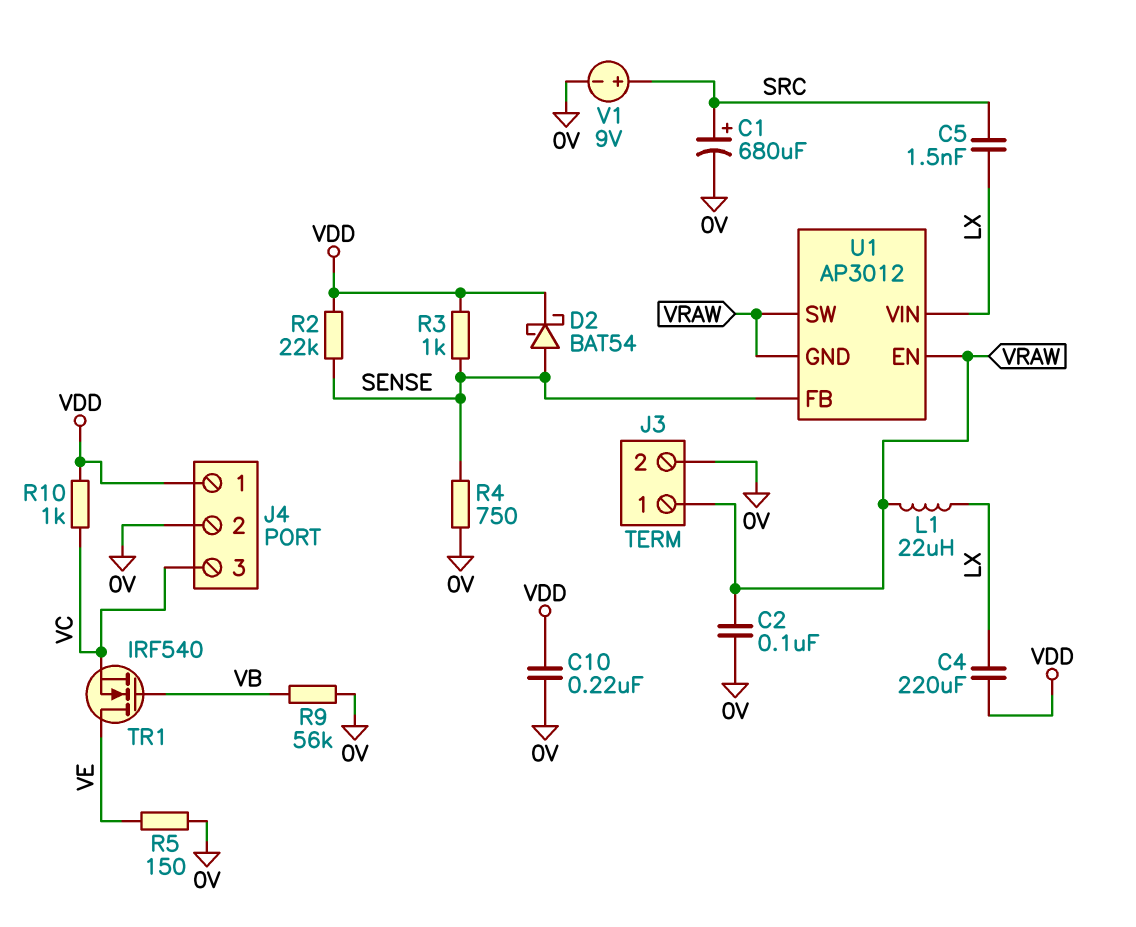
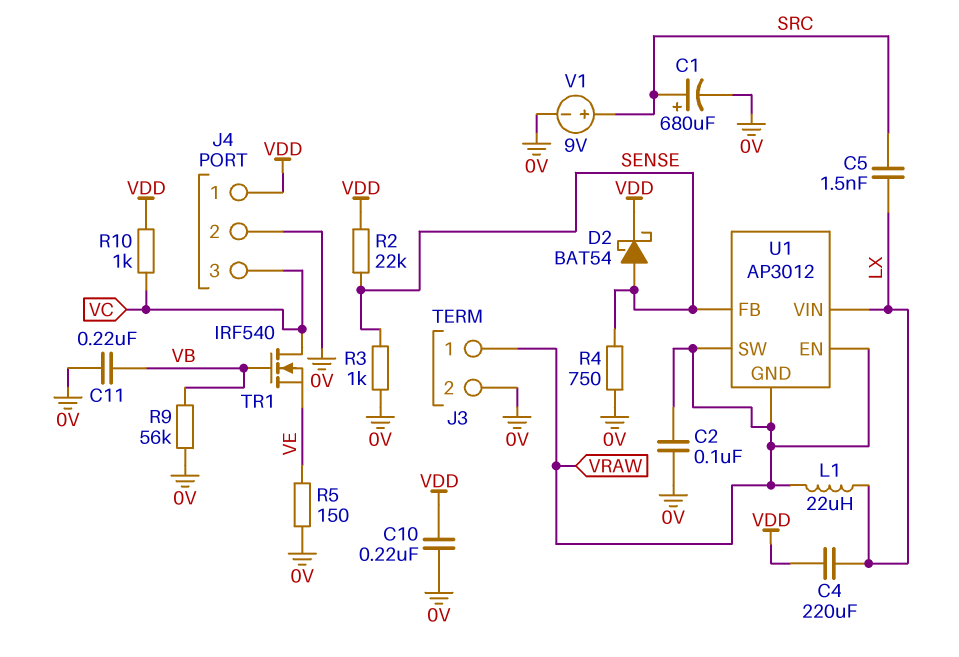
C11: none -> 220nF (0V, VB)
R3: 1k (SENSE, VDD) -> 1k (0V, SENSE)
TR1: NMOS IRF540 (G VB, D VE, S VC) -> NMOS IRF540 (G VB, D VC, S VE)

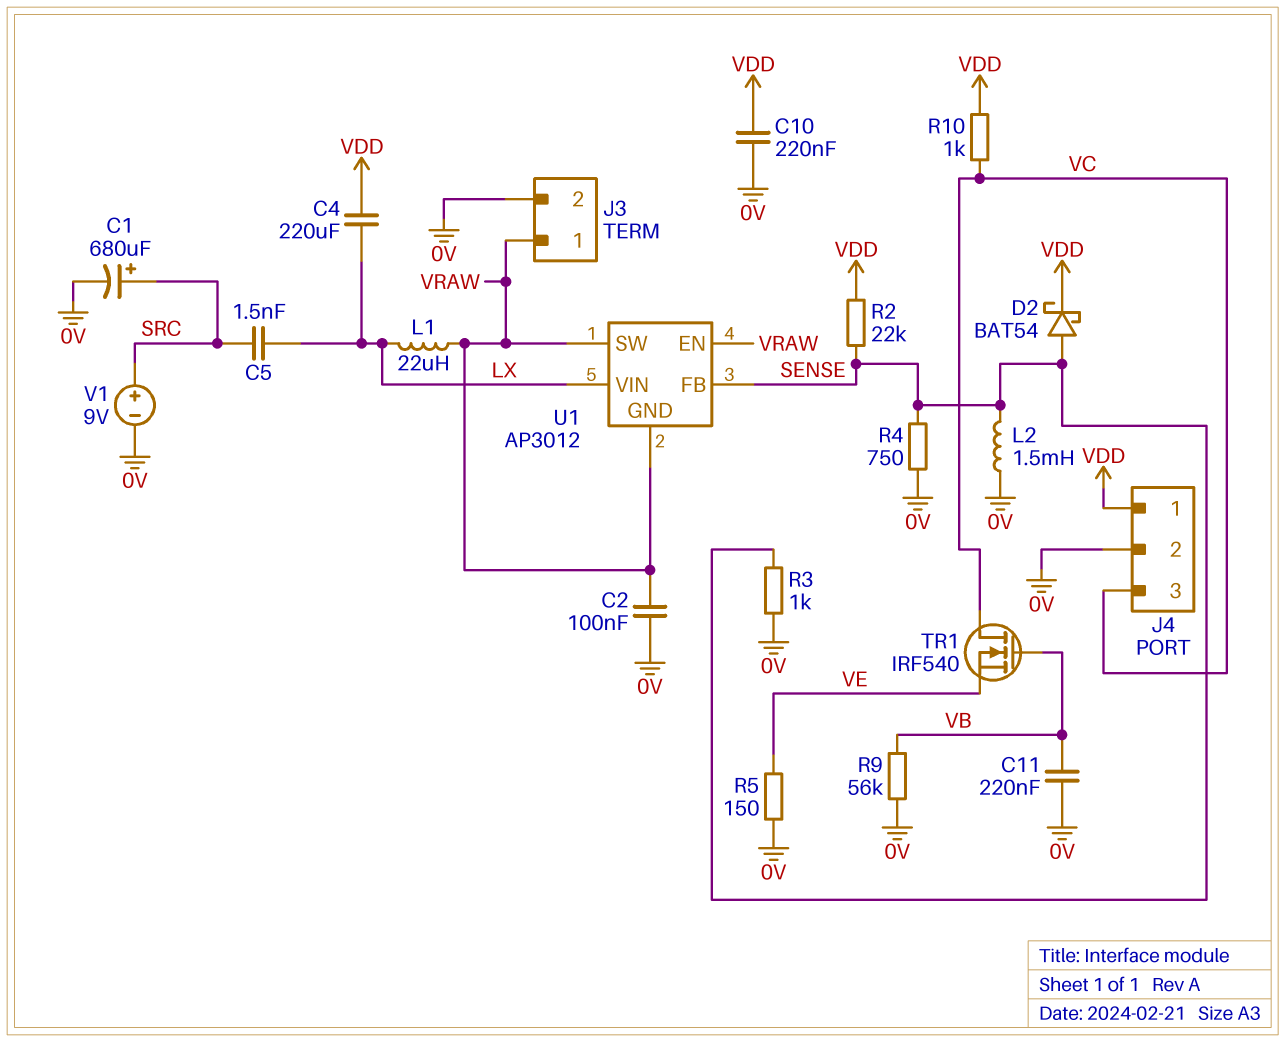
L2: none -> 1.5mH (0V, SENSE)

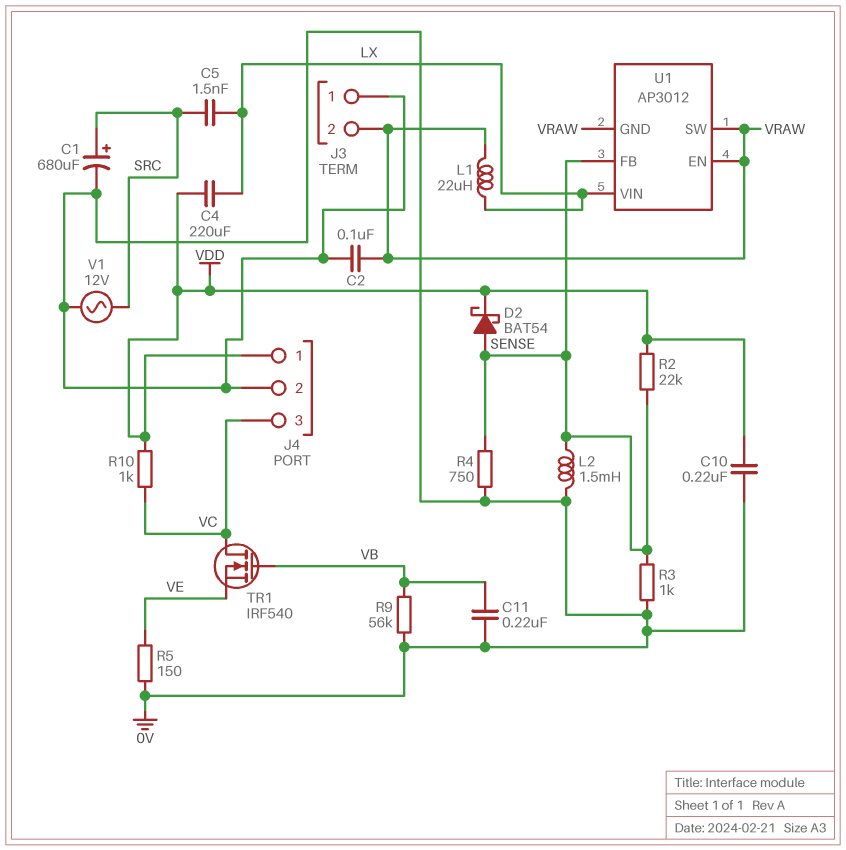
J3 pin 1: VRAW -> 0V
J3 pin 2: 0V -> VRAW
V1: 9V (plus SRC, minus 0V) -> AC 12V (0V, SRC)

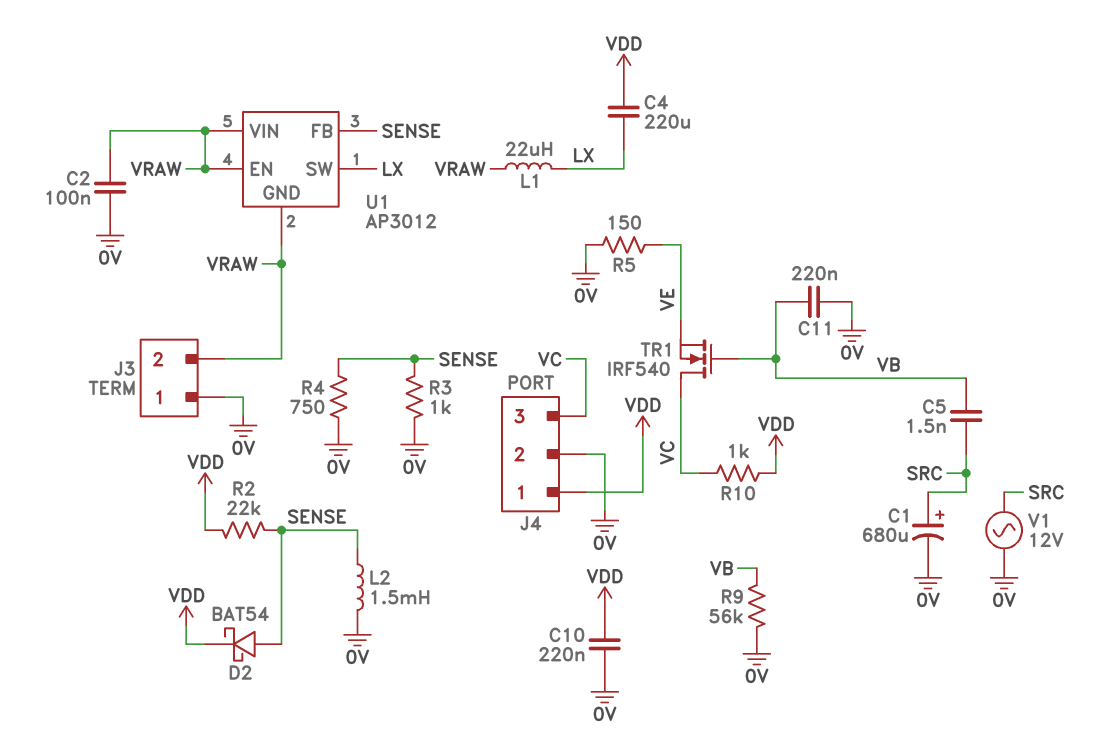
C5: 1.5nF (LX, SRC) -> 1.5nF (SRC, VB)
U1 pin SW: VRAW -> LX
U1 pin VIN: LX -> VRAW

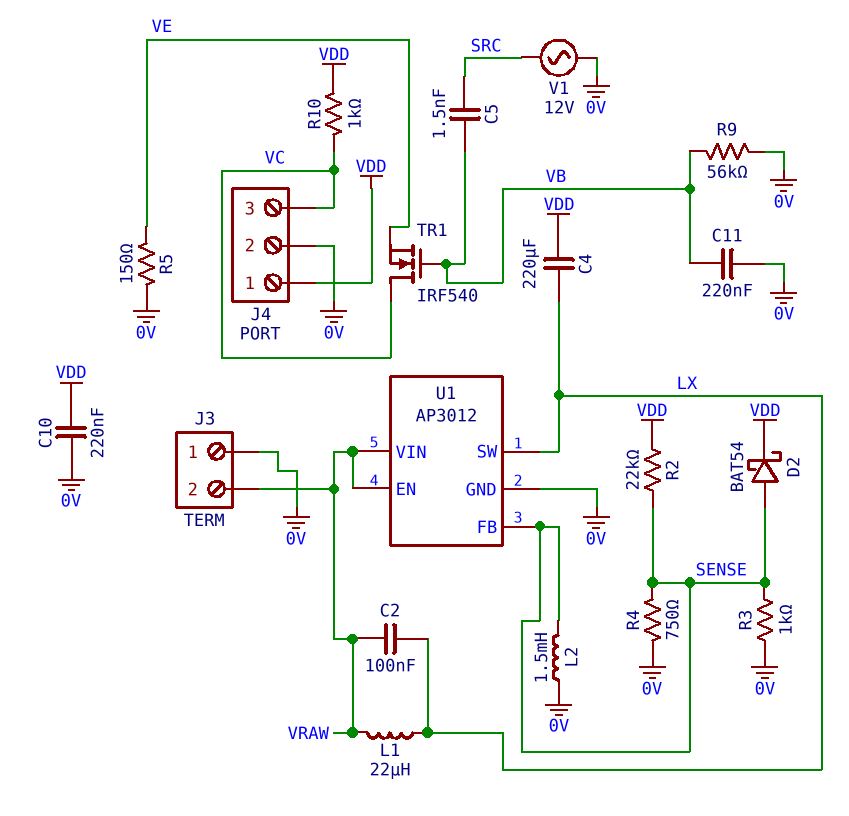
C1: 680uF (plus SRC, minus 0V) -> none
C2: 100nF (0V, VRAW) -> 100nF (LX, VRAW)
U1 pin GND: VRAW -> 0V

